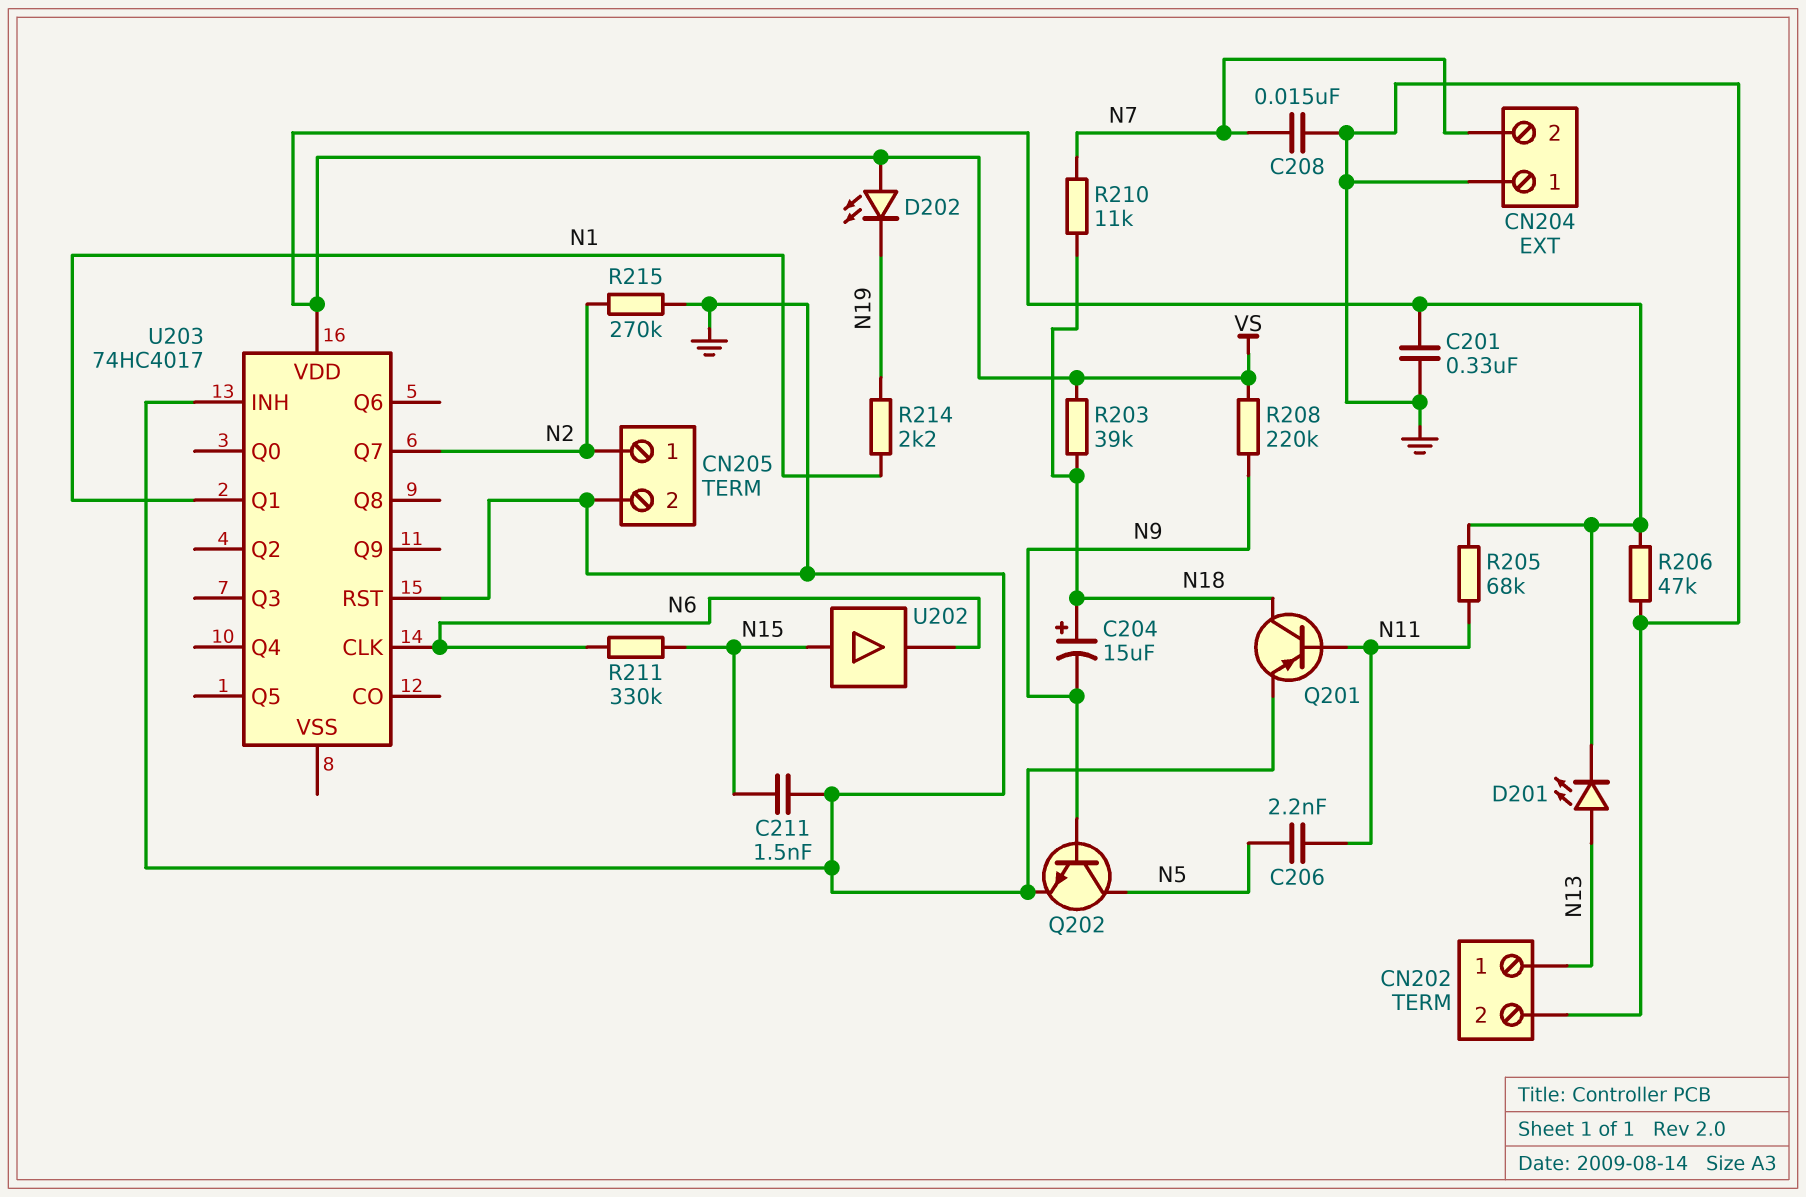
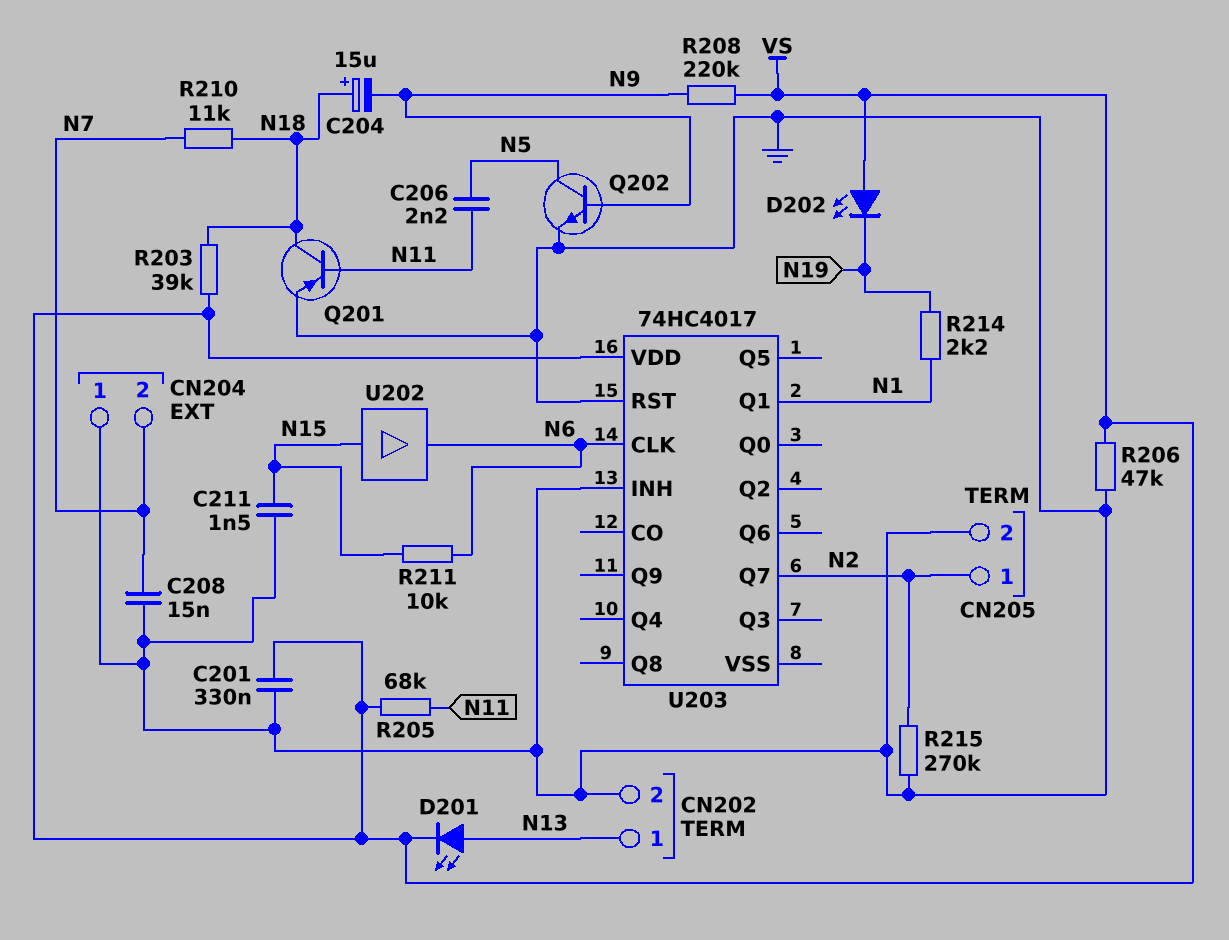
R211: 330k (N6, N15) -> 10k (N6, N15)

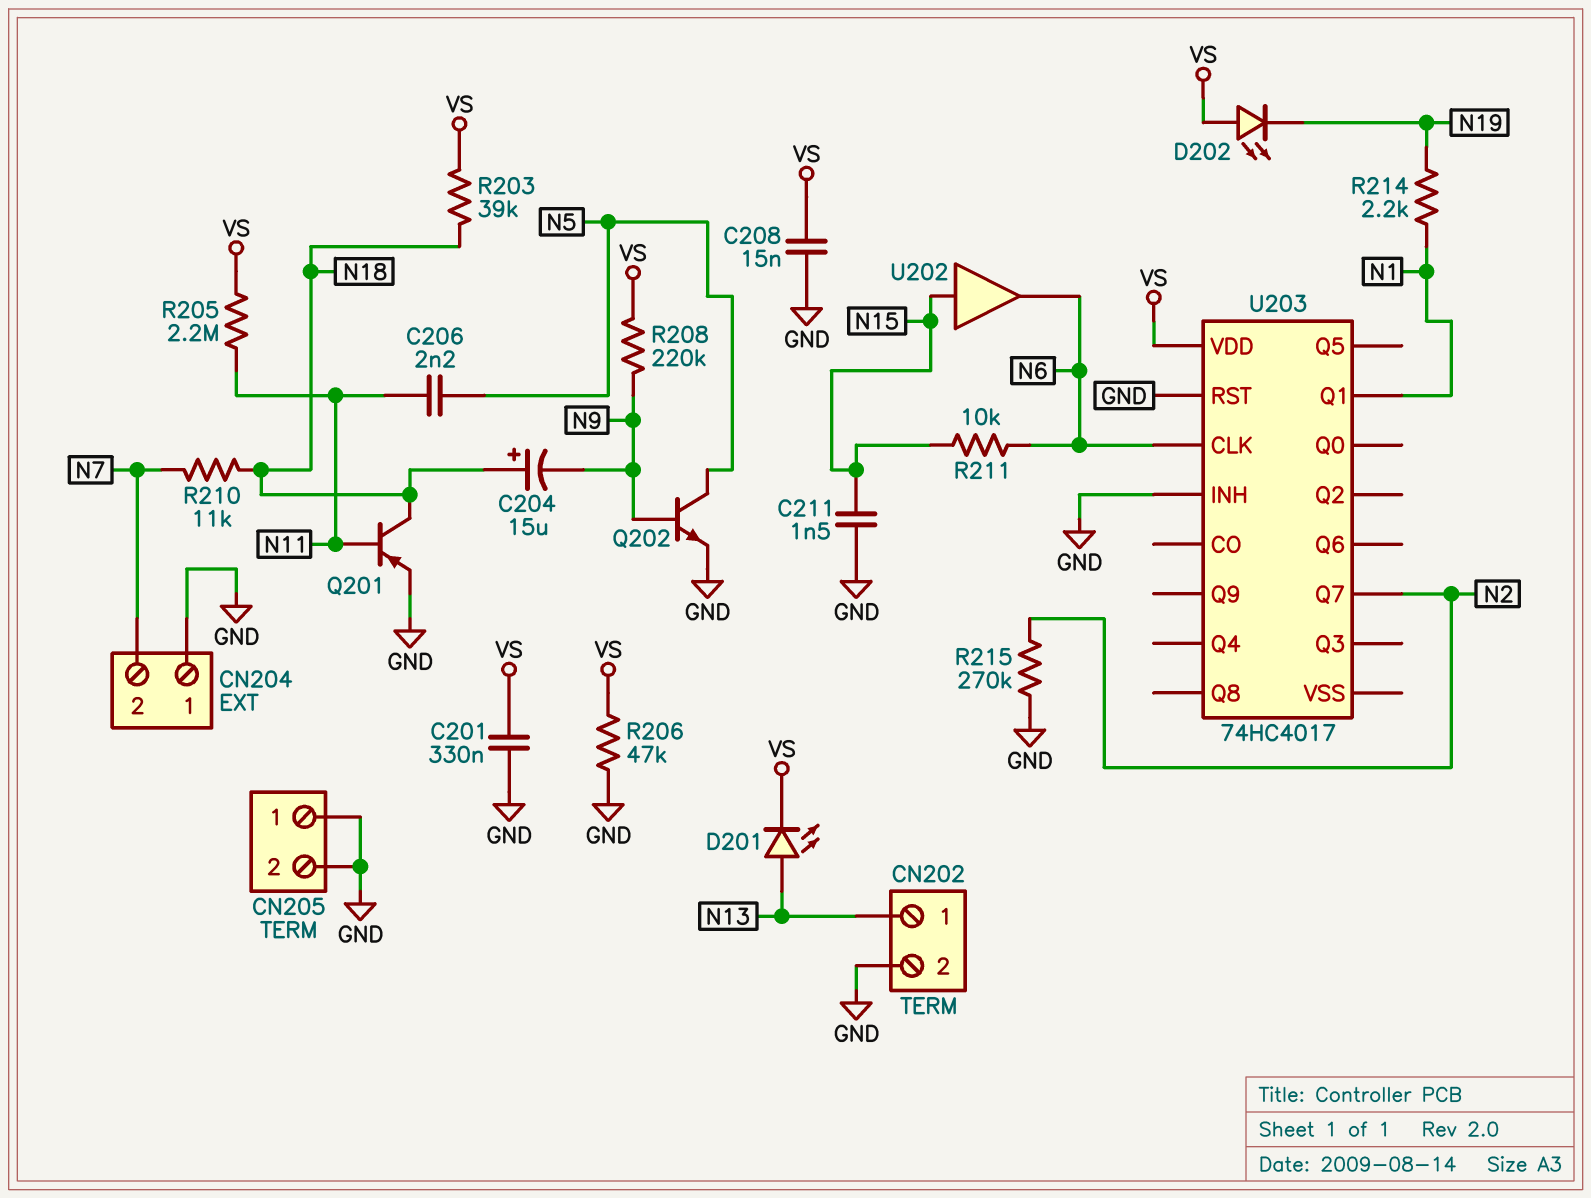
C208: 15nF (GND, N7) -> 15nF (GND, VS)
CN205 pin 1: N2 -> GND
R205: 68k (N11, VS) -> 2.2M (N11, VS)

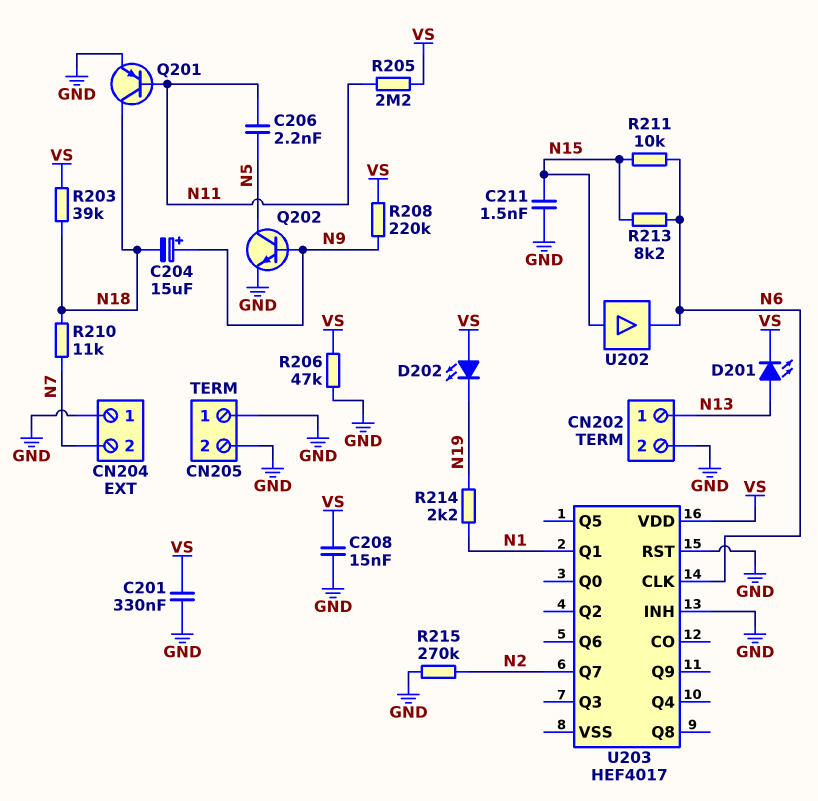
C204: 15uF (plus N18, minus N9) -> 15uF (plus N9, minus N18)
R213: none -> 8.2k (N6, N15)
U203: 74HC4017 -> HEF4017

